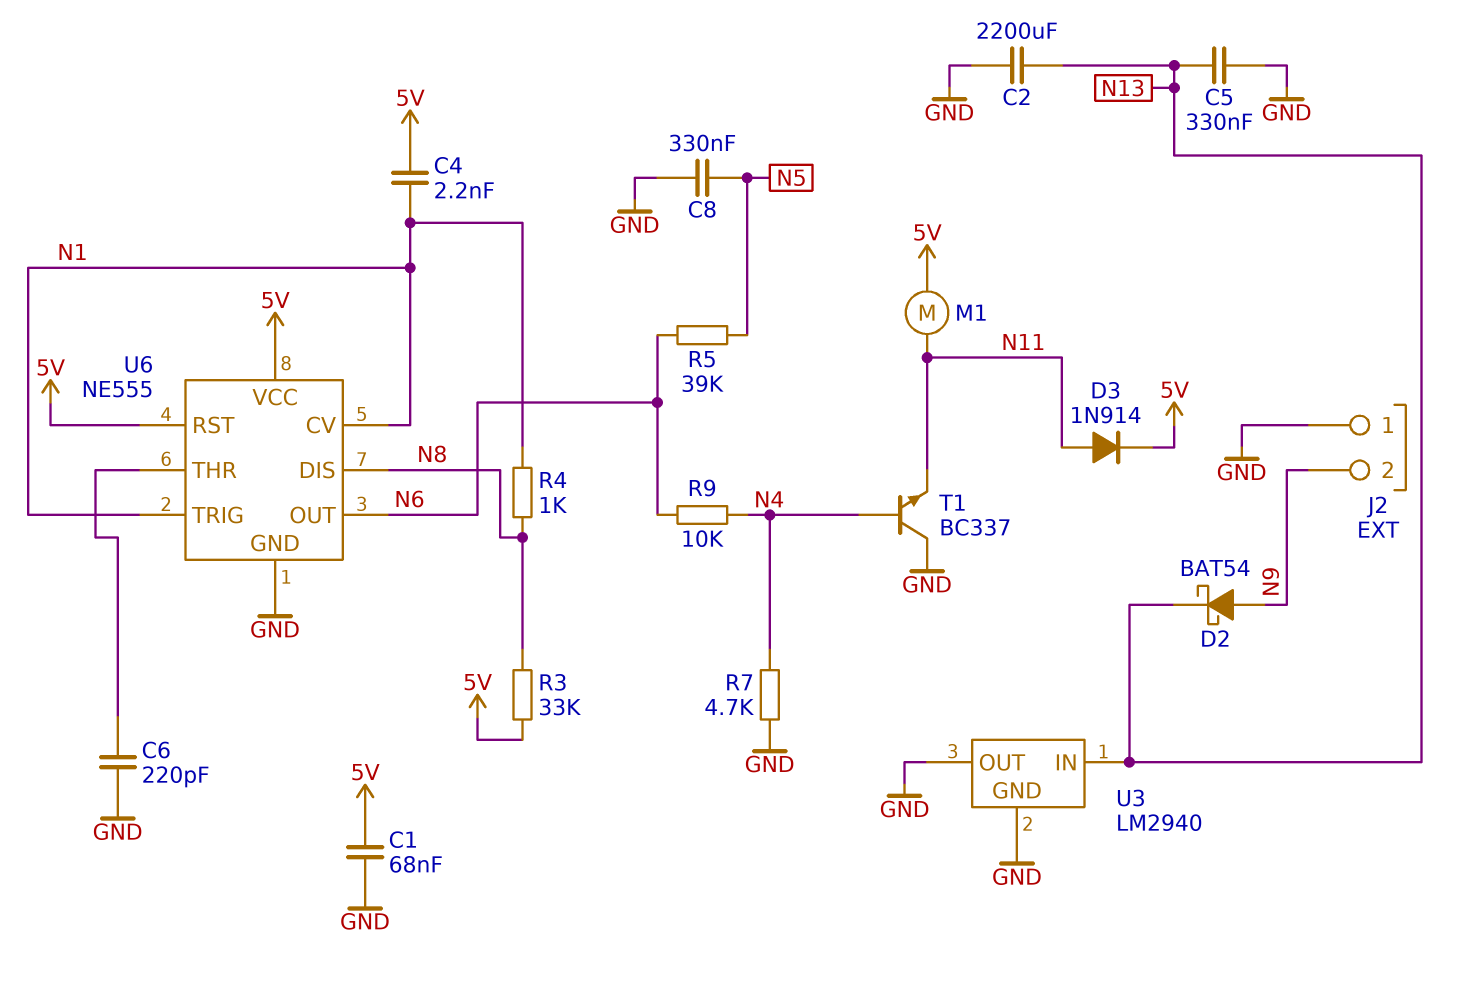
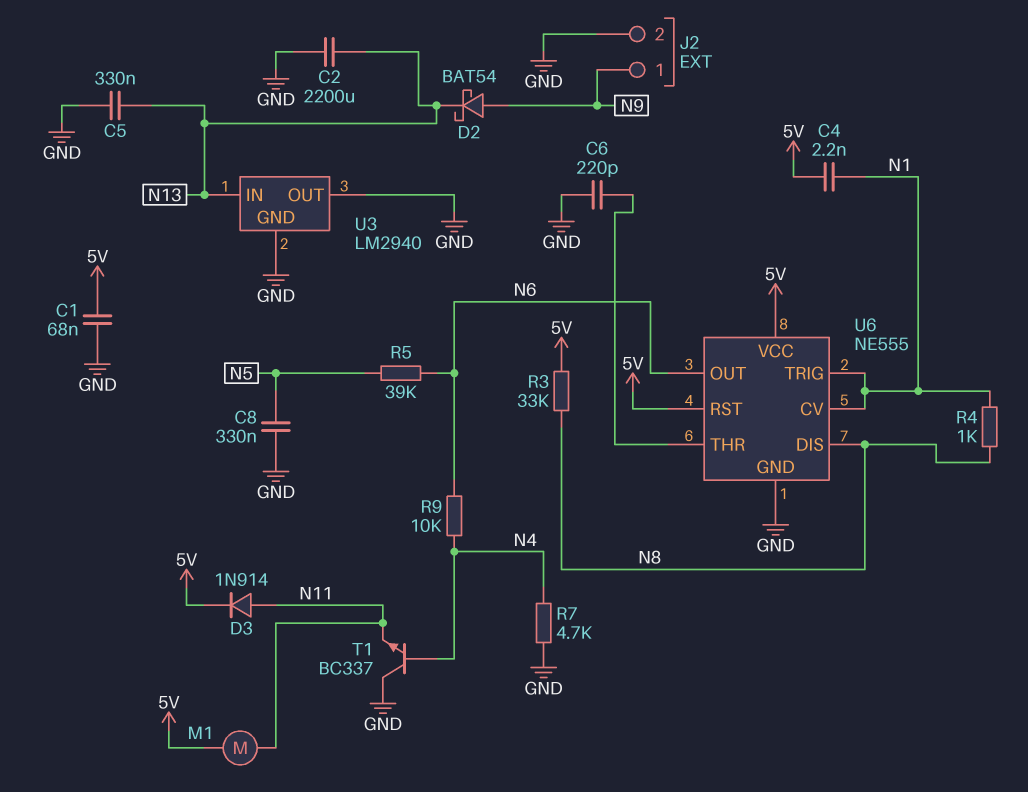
J2 pin 1: GND -> N9
J2 pin 2: N9 -> GND

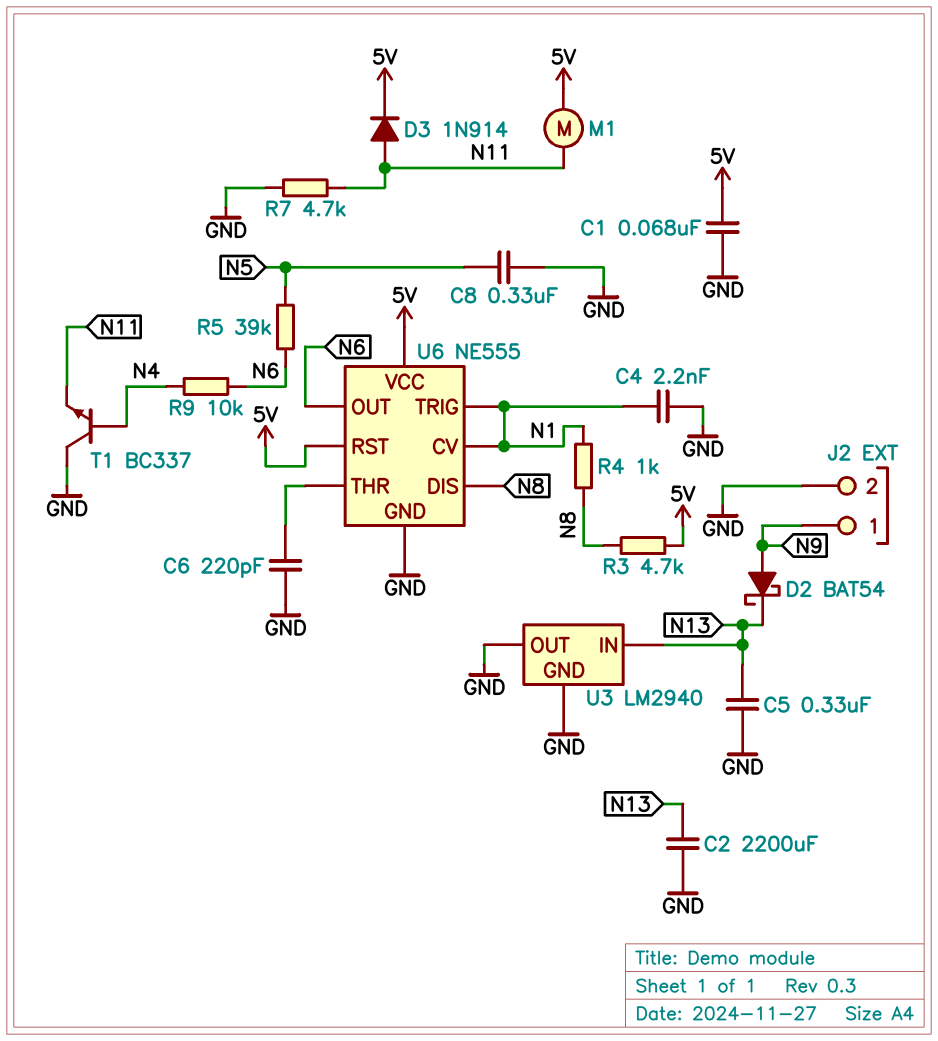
C4: 2.2nF (5V, N1) -> 2.2nF (GND, N1)
R3: 33k (5V, N8) -> 4.7k (5V, N8)
R7: 4.7k (GND, N4) -> 4.7k (GND, N11)

